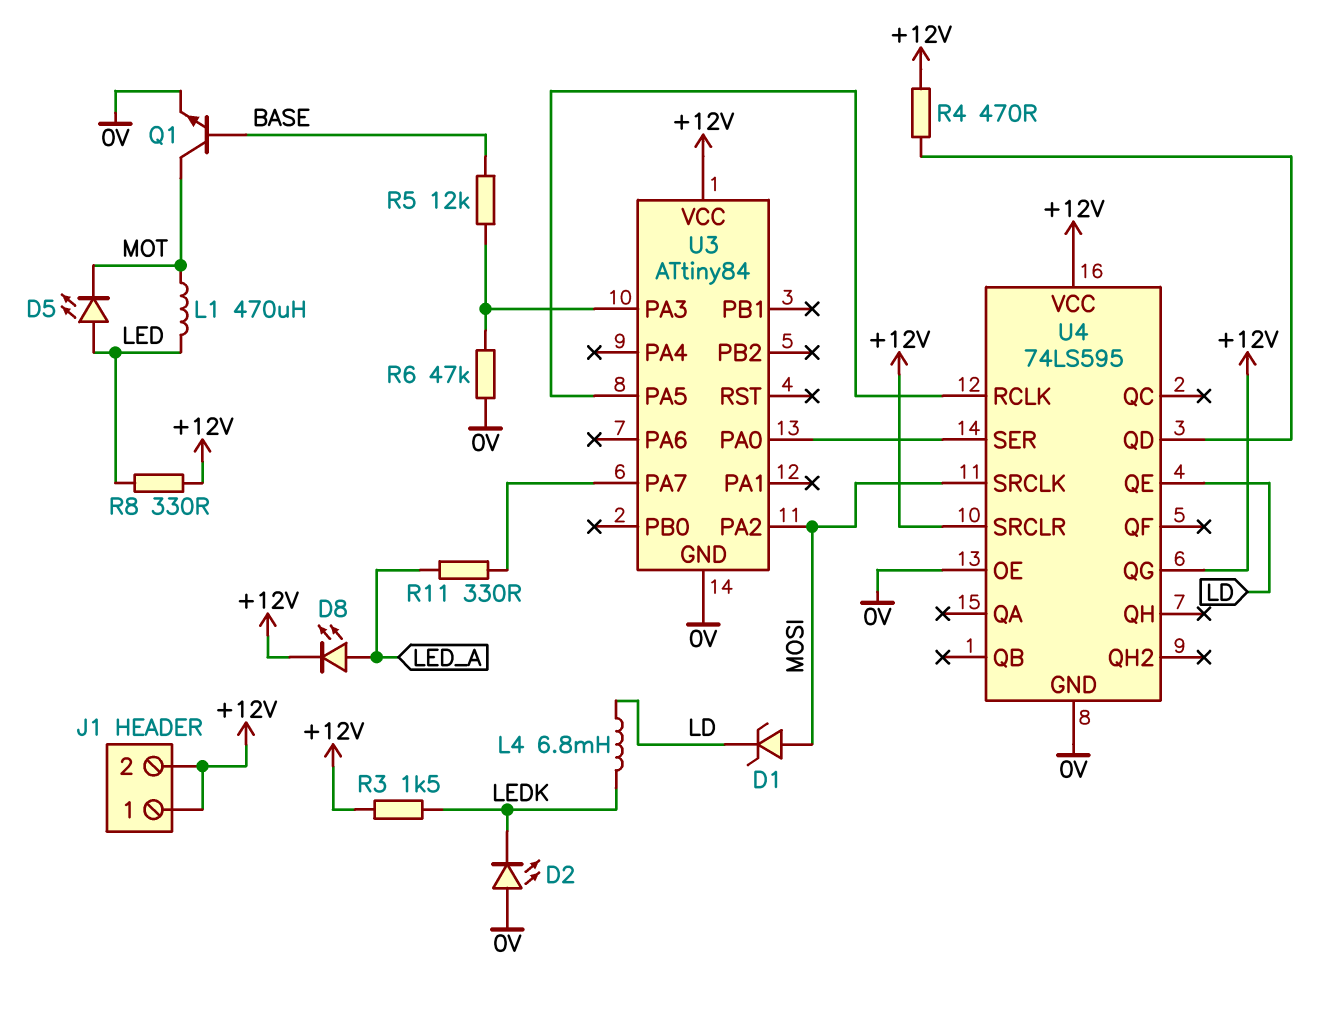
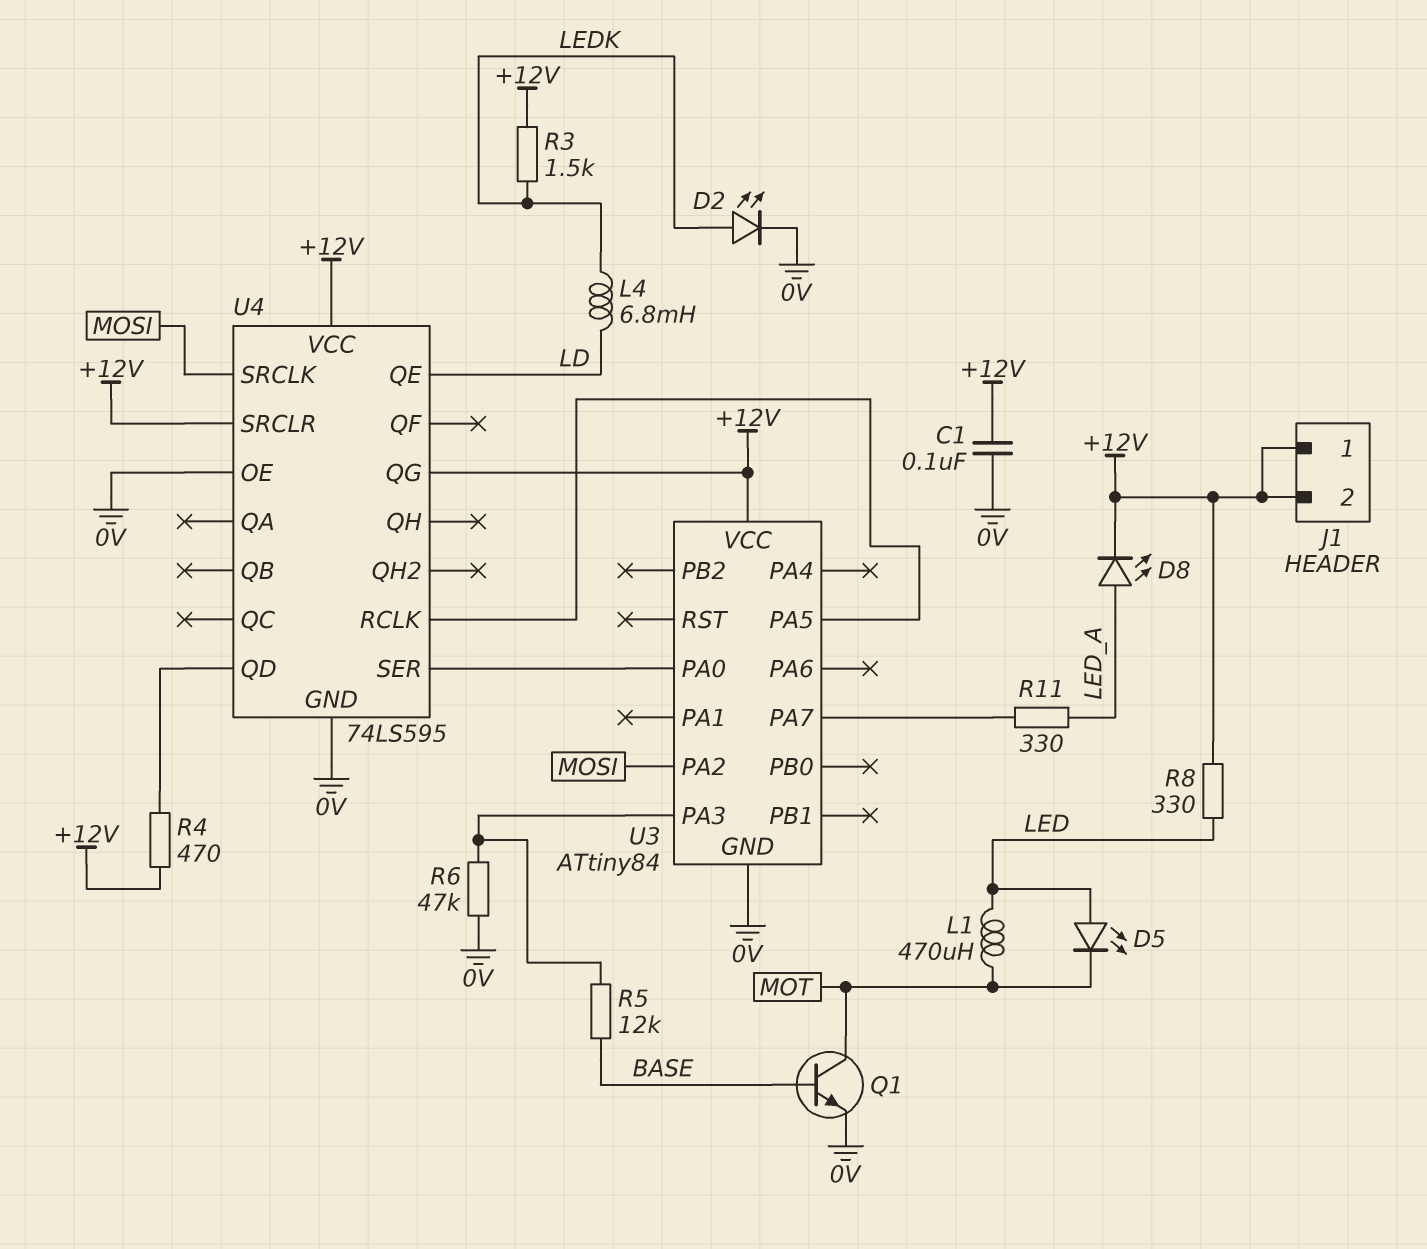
C1: none -> 100nF (+12V, 0V)
D1: zener (A MOSI, K LD) -> none
D2: LED (A 0V, K LEDK) -> LED (A LEDK, K 0V)

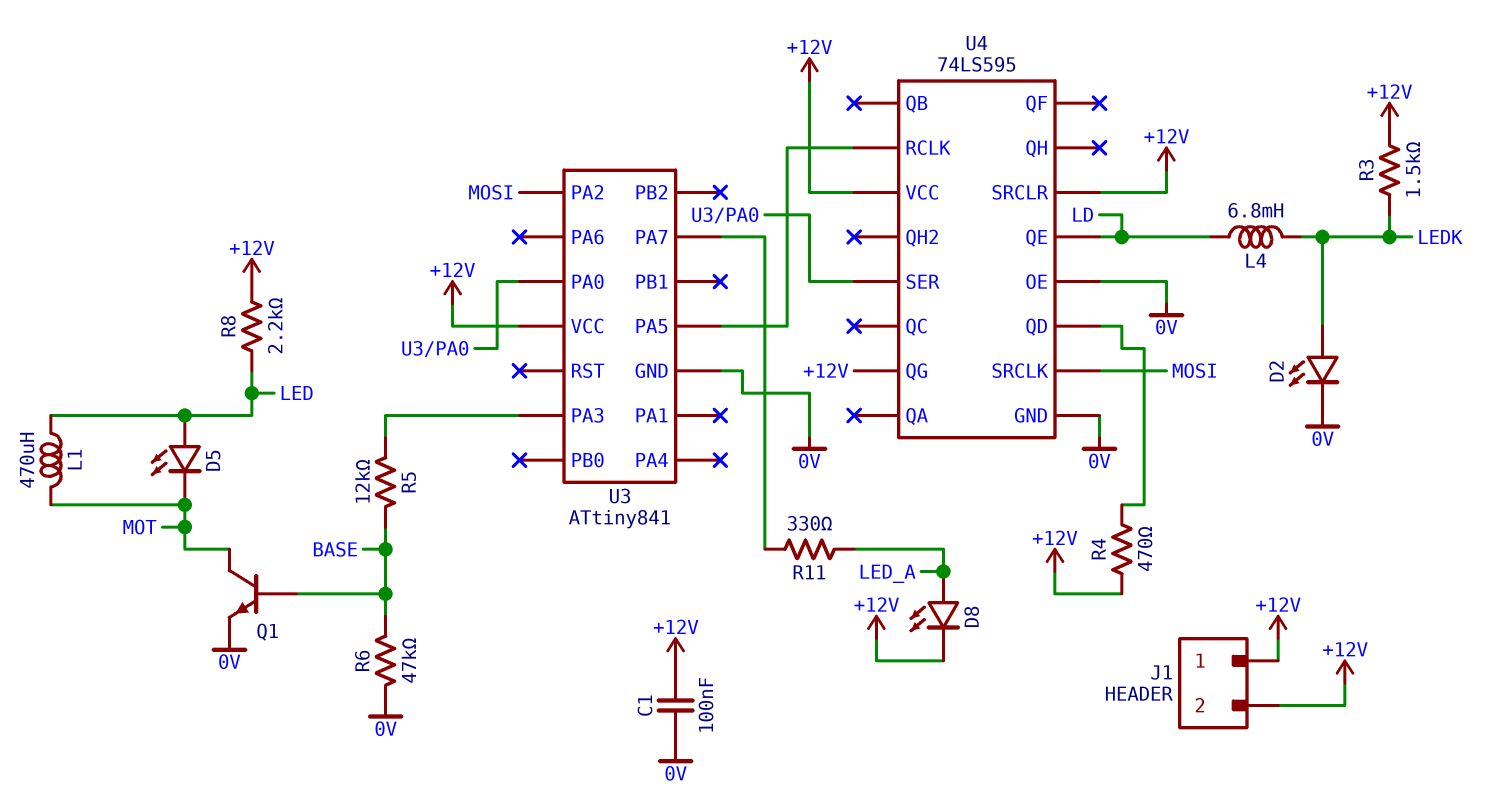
R6: 47k (0V, U3/PA3) -> 47k (0V, BASE)
R8: 330 (+12V, LED) -> 2.2k (+12V, LED)
U3: ATtiny84 -> ATtiny841

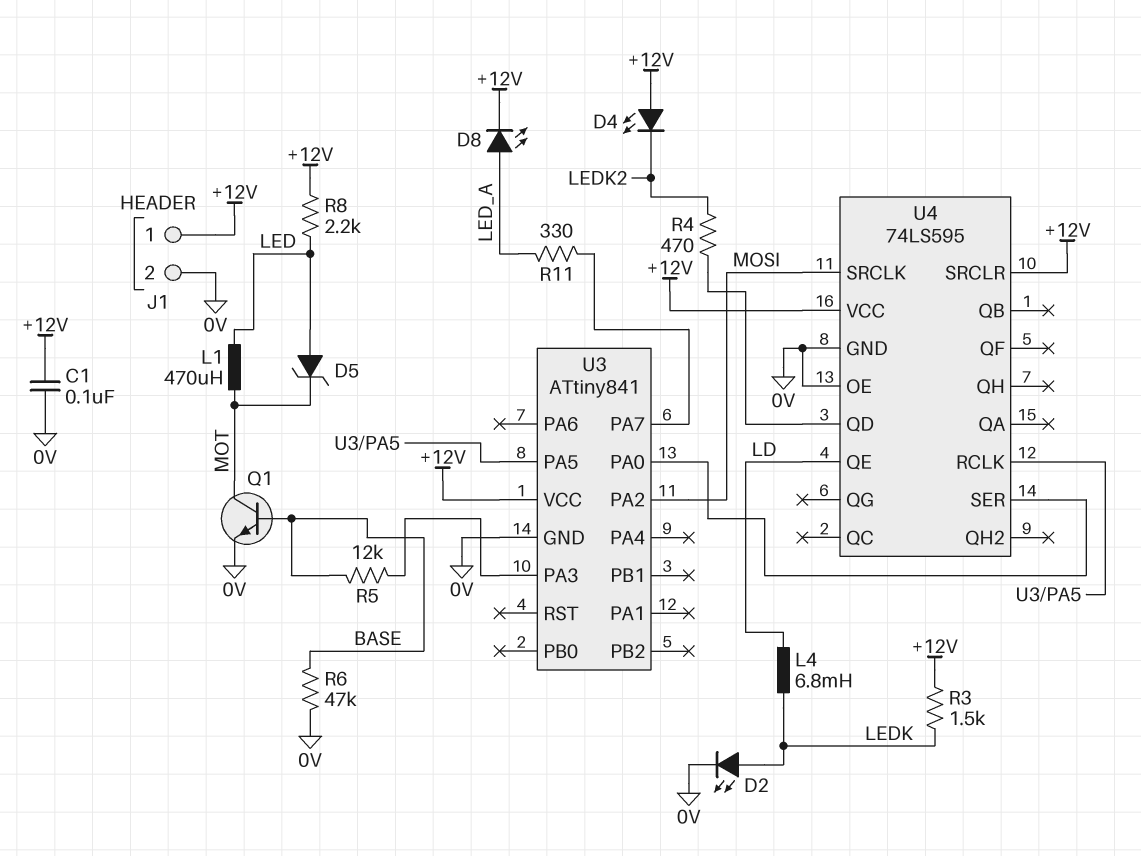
D4: none -> LED (A +12V, K LEDK2)
D5: LED (A LED, K MOT) -> zener (A LED, K MOT)
J1 pin 2: +12V -> 0V
R4: 470 (+12V, U4/QD) -> 470 (LEDK2, U4/QD)
U4 pin QG: +12V -> none

